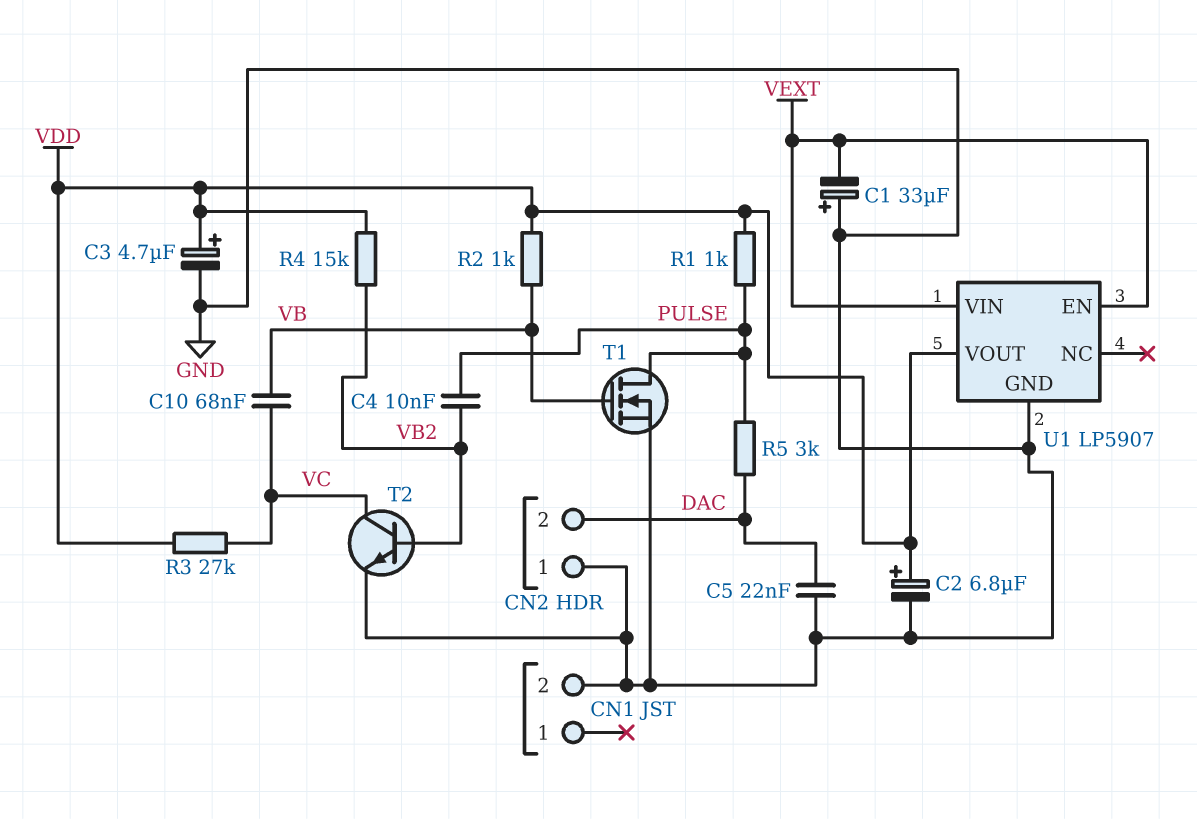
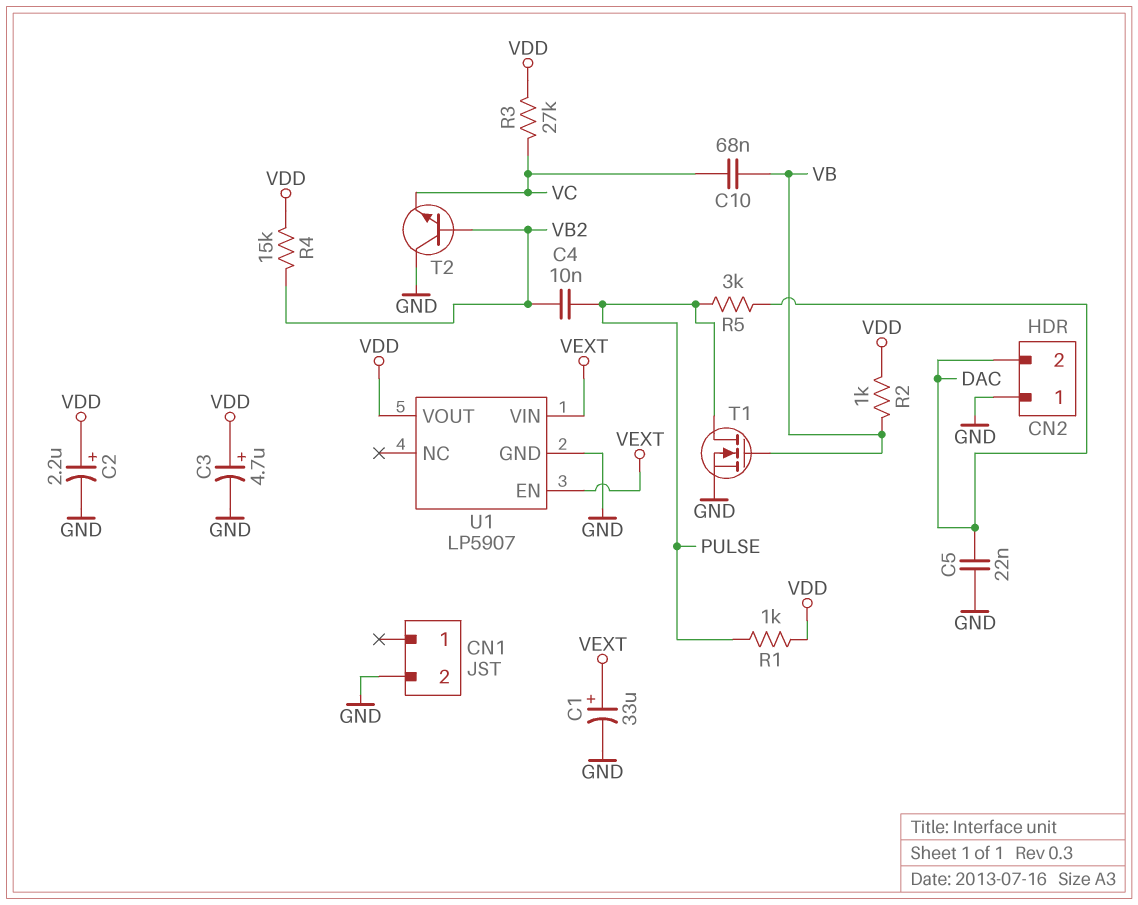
C1: 33uF (plus GND, minus VEXT) -> 33uF (plus VEXT, minus GND)
C2: 6.8uF (plus VDD, minus GND) -> 2.2uF (plus VDD, minus GND)
T2: NPN (B VB2, C VC, E GND) -> NPN (B VB2, C GND, E VC)

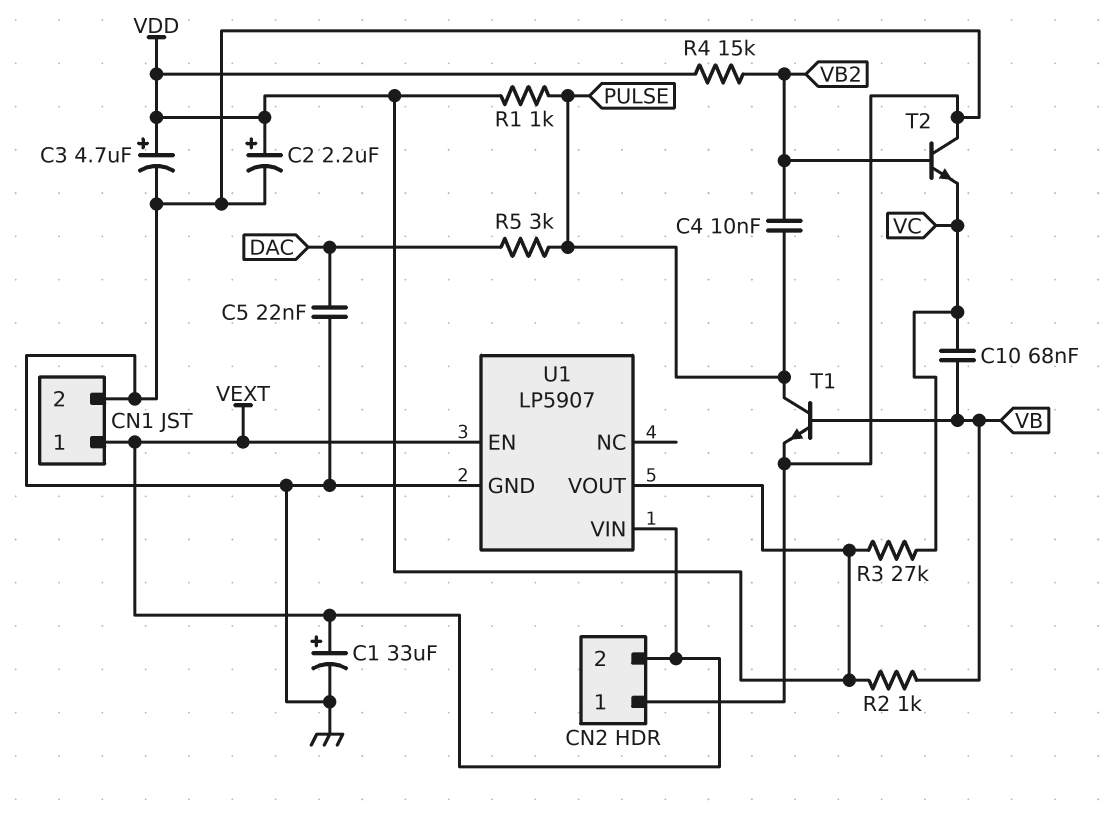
CN1 pin 1: none -> VEXT
CN2 pin 2: DAC -> VEXT
T1: NMOS (G VB, D PULSE, S GND) -> NPN (B VB, C PULSE, E GND)

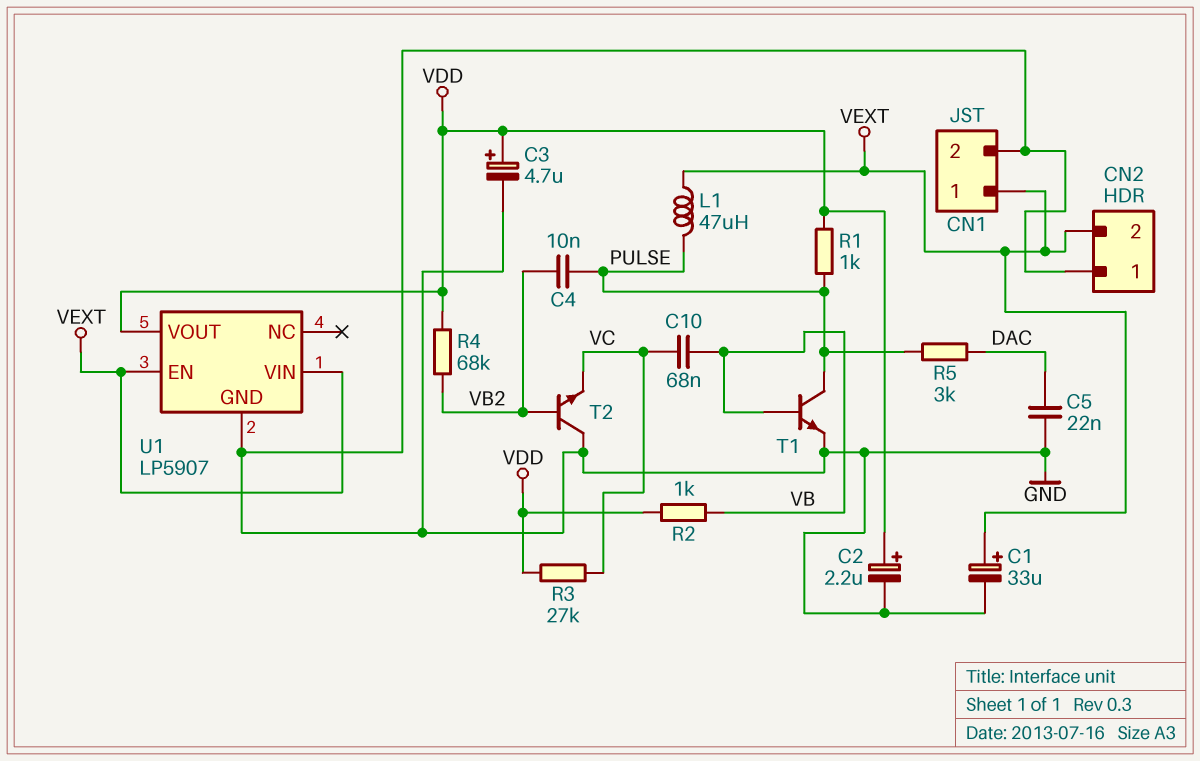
L1: none -> 47uH (PULSE, VEXT)
R4: 15k (VB2, VDD) -> 68k (VB2, VDD)

